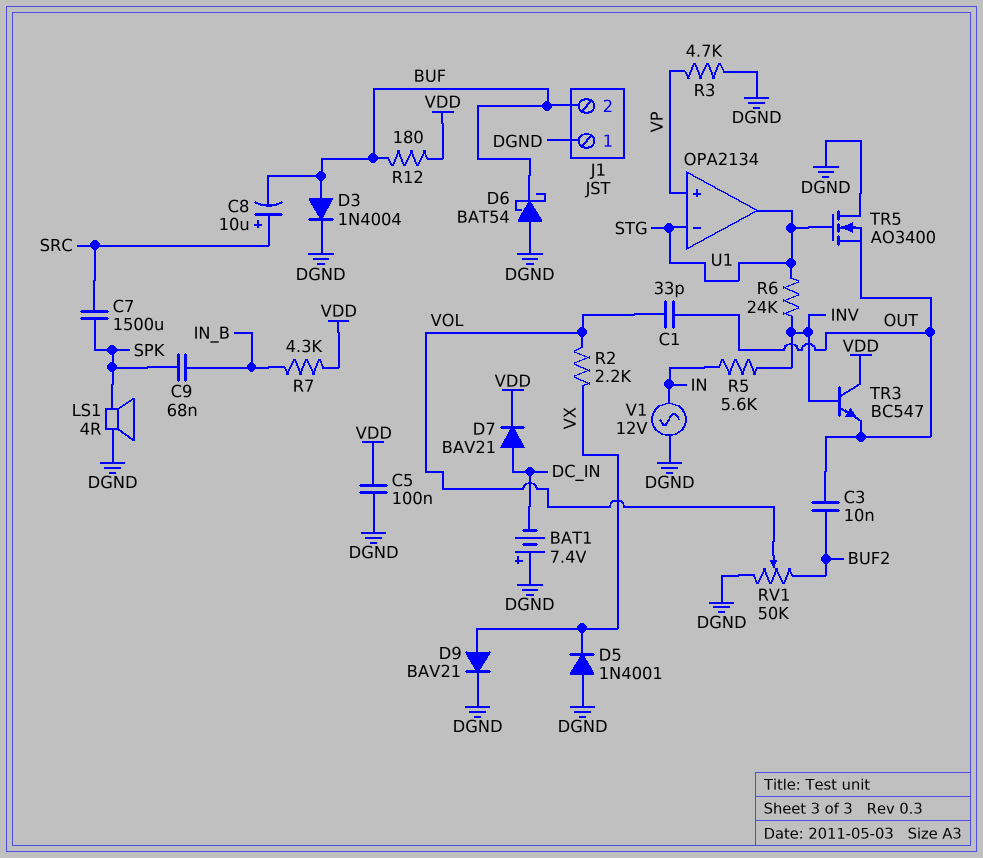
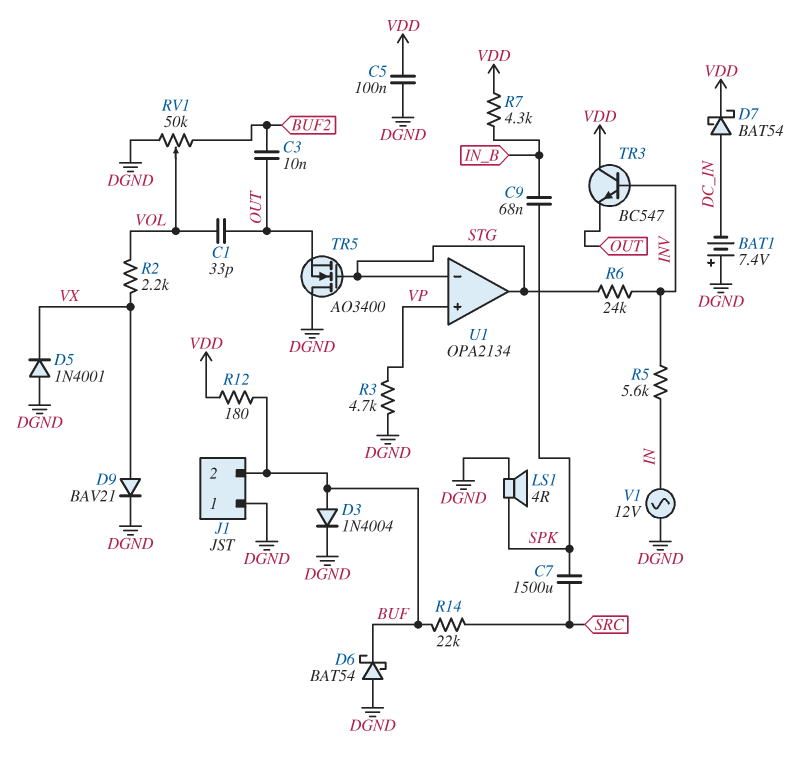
C8: 10uF (plus SRC, minus BUF) -> none
D7: diode BAV21 (A DC_IN, K VDD) -> schottky BAT54 (A DC_IN, K VDD)
R14: none -> 22k (BUF, SRC)

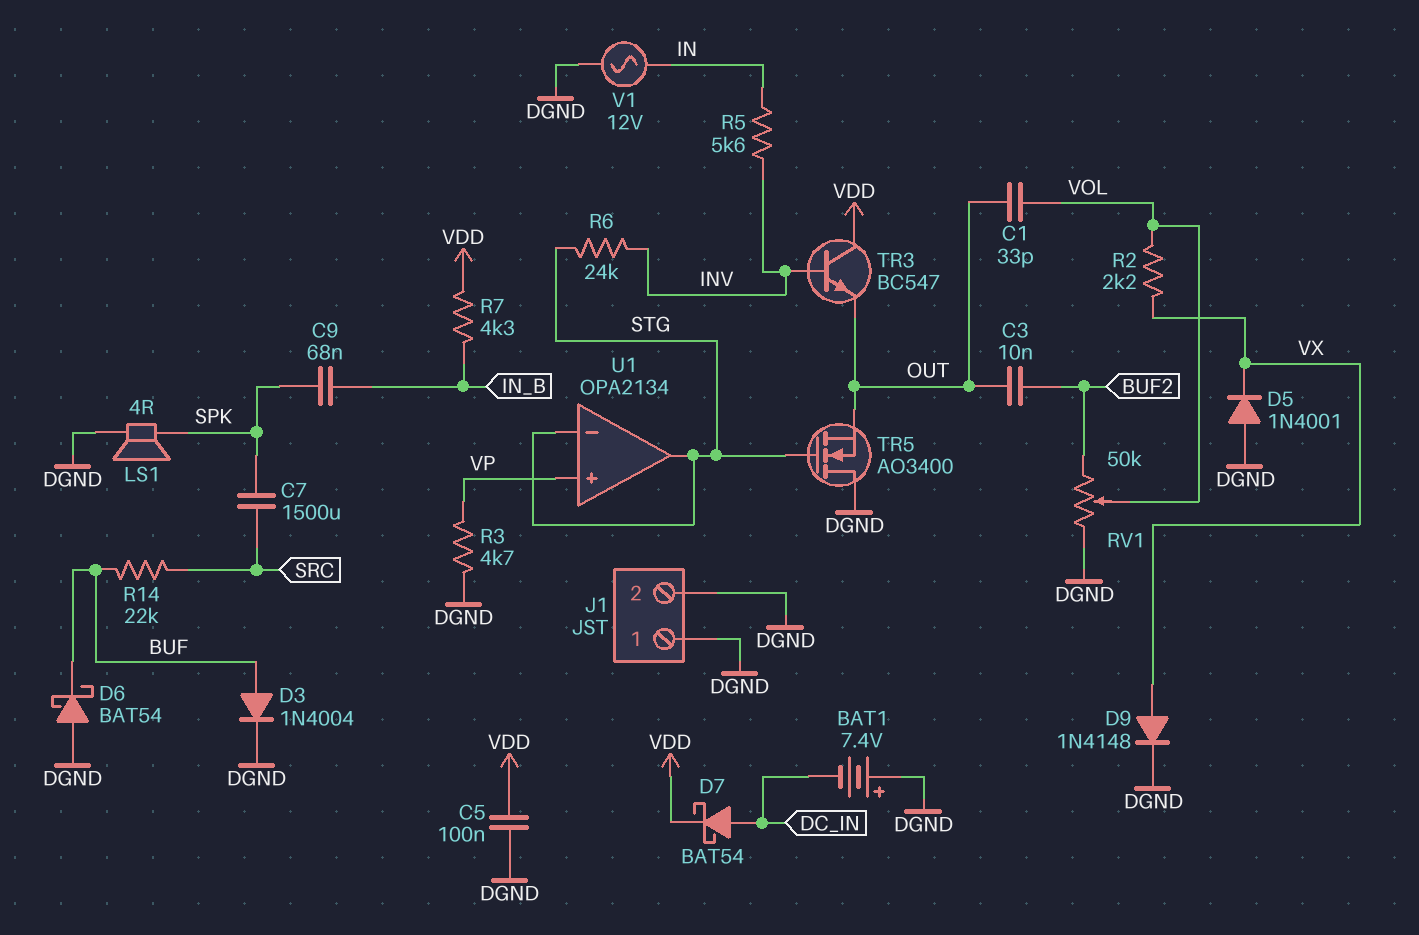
D9: diode BAV21 (A VX, K DGND) -> diode 1N4148 (A VX, K DGND)
J1 pin 2: BUF -> DGND
R12: 180 (BUF, VDD) -> none

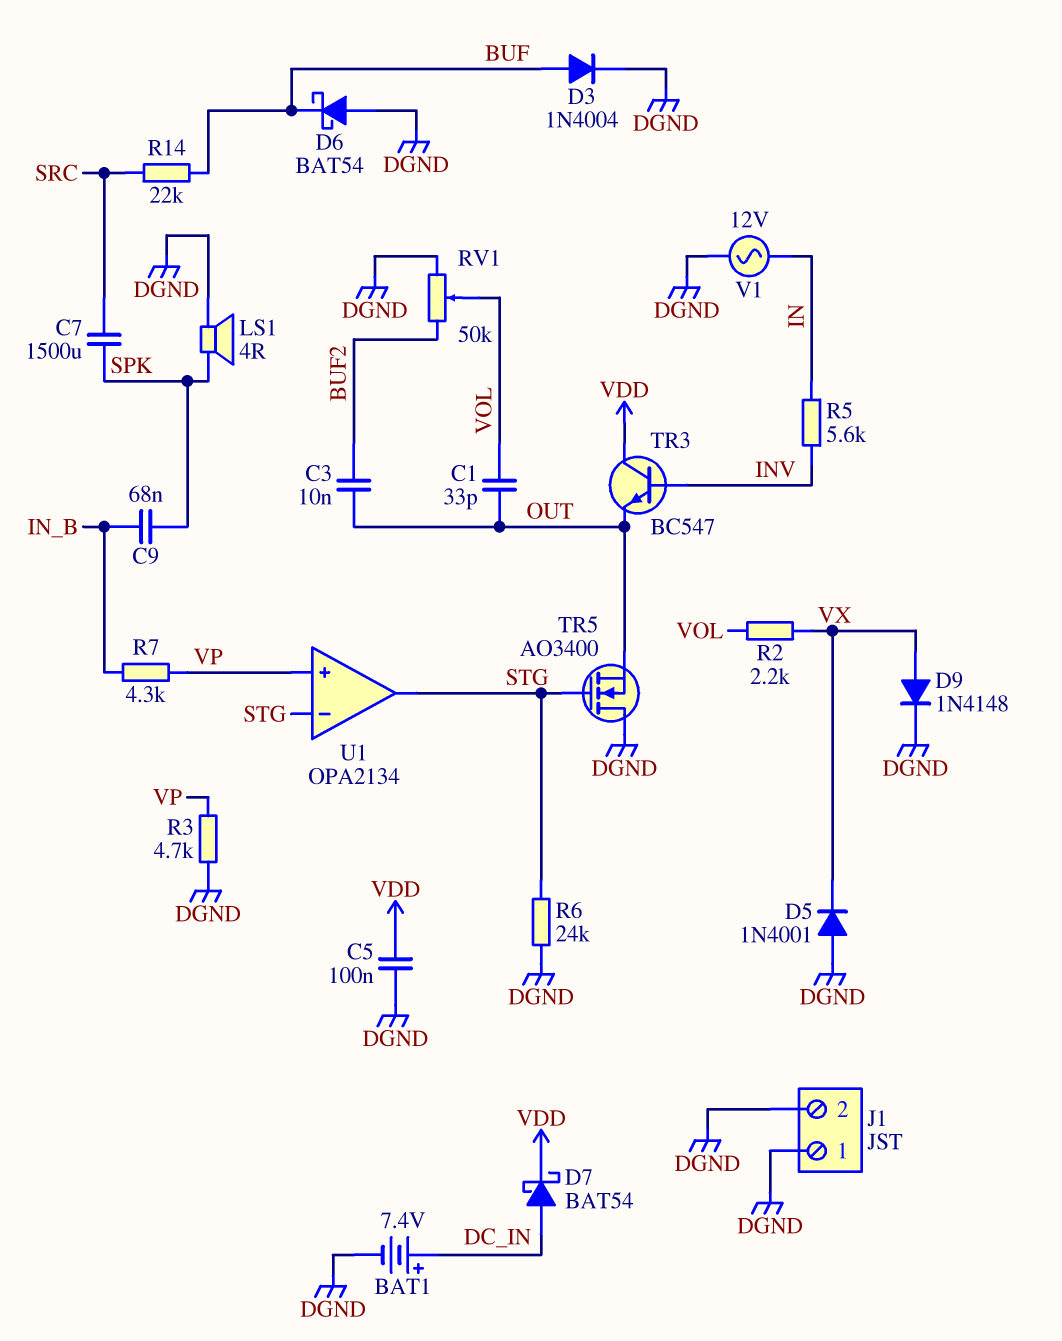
BAT1: 7.4V (plus DGND, minus DC_IN) -> 7.4V (plus DC_IN, minus DGND)
R6: 24k (INV, STG) -> 24k (DGND, STG)
R7: 4.3k (IN_B, VDD) -> 4.3k (IN_B, VP)

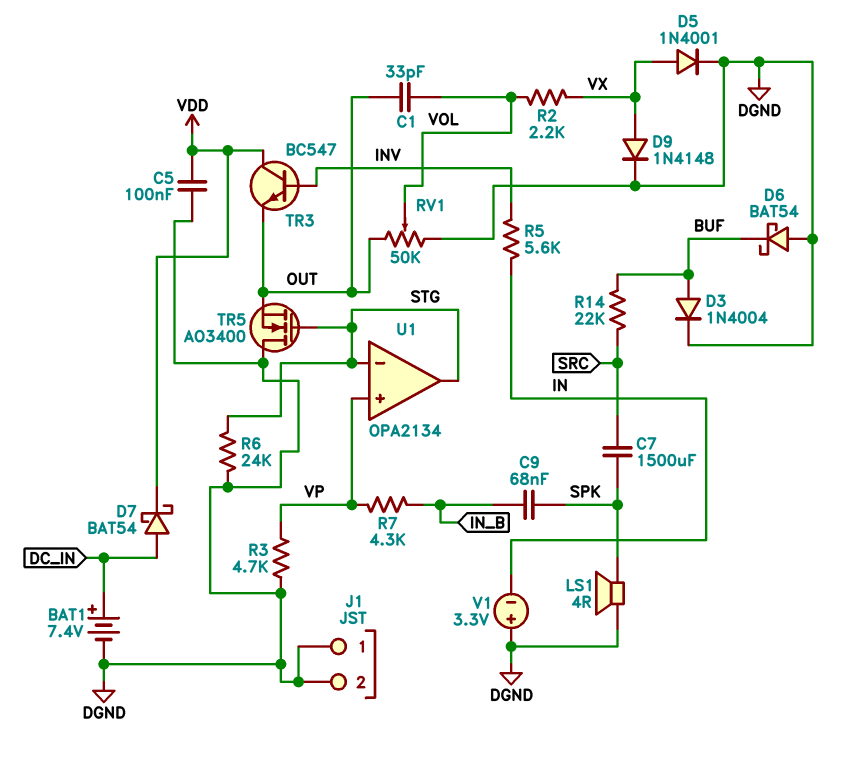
C3: 10nF (BUF2, OUT) -> none
D5: diode 1N4001 (A DGND, K VX) -> diode 1N4001 (A VX, K DGND)
RV1: 50k (BUF2, DGND, wiper VOL) -> 50k (DGND, OUT, wiper VOL)
V1: AC 12V (DGND, IN) -> 3.3V (plus DGND, minus IN)

